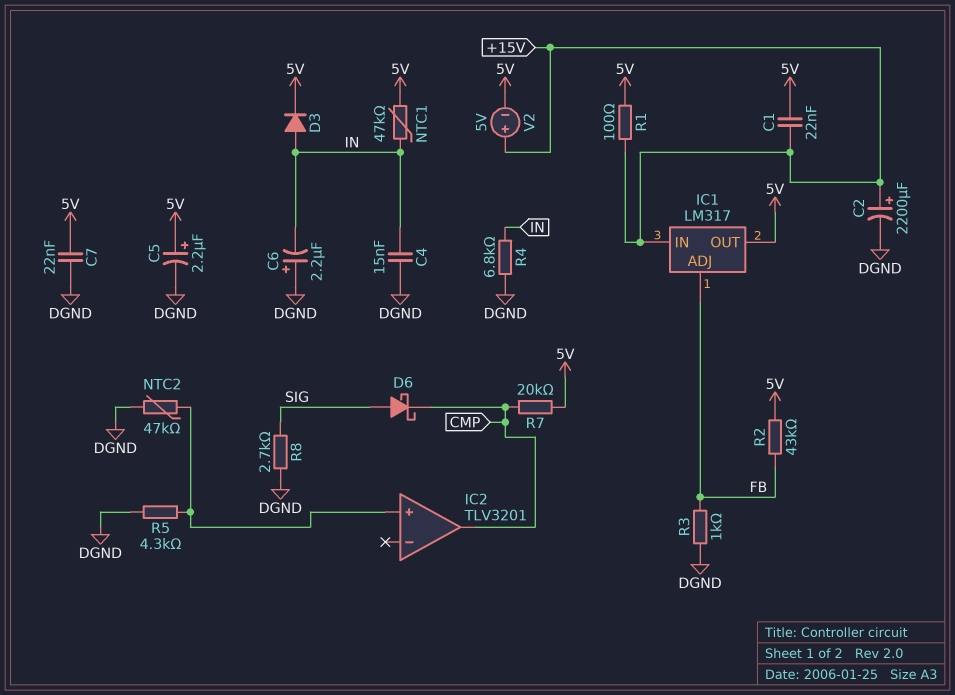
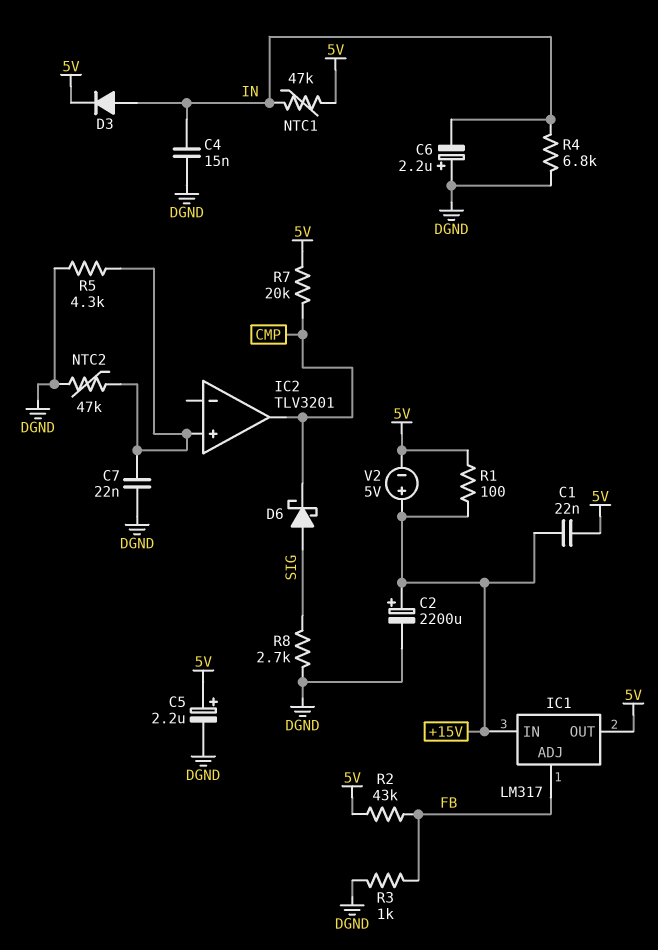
C7: 22nF (5V, DGND) -> 22nF (DGND, IC2/in+)

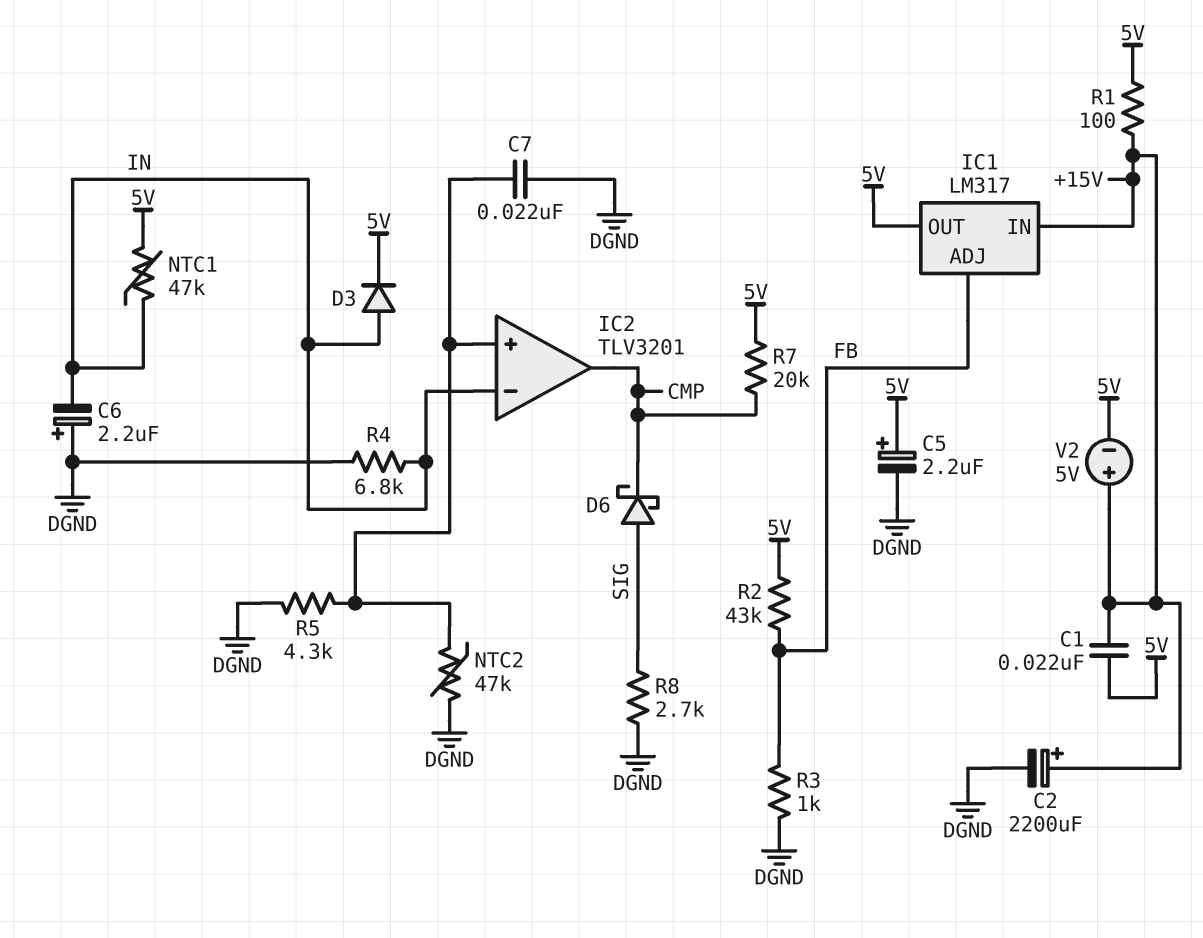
C4: 15nF (DGND, IN) -> none
IC2 pin in-: none -> IN

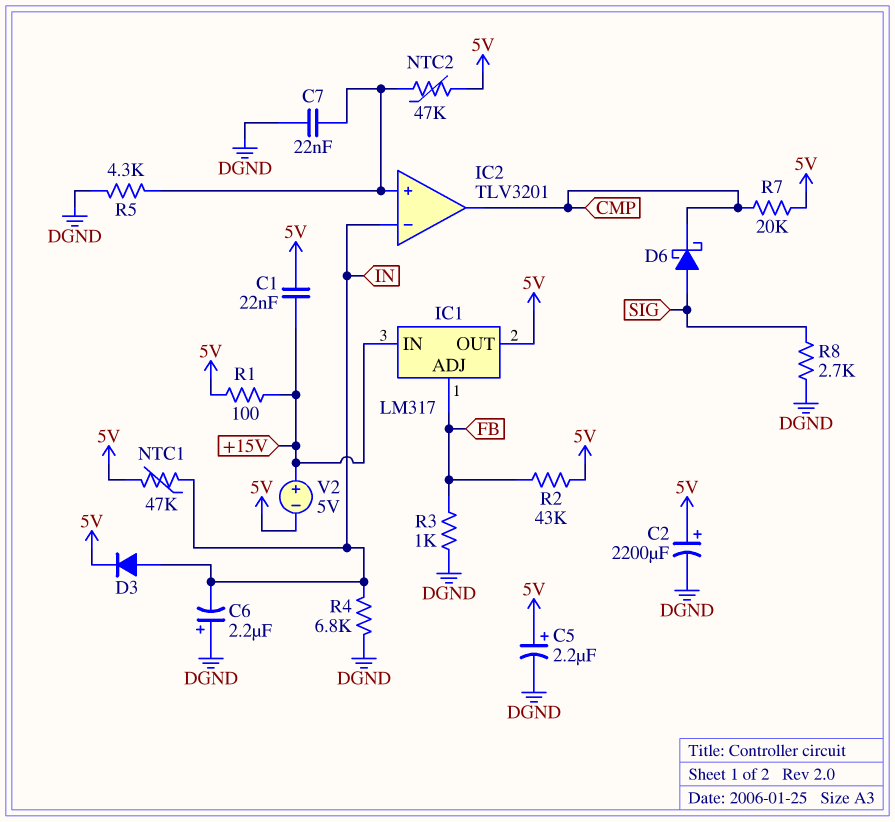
C2: 2200uF (plus +15V, minus DGND) -> 2200uF (plus 5V, minus DGND)
NTC2: 47k (DGND, IC2/in+) -> 47k (5V, IC2/in+)

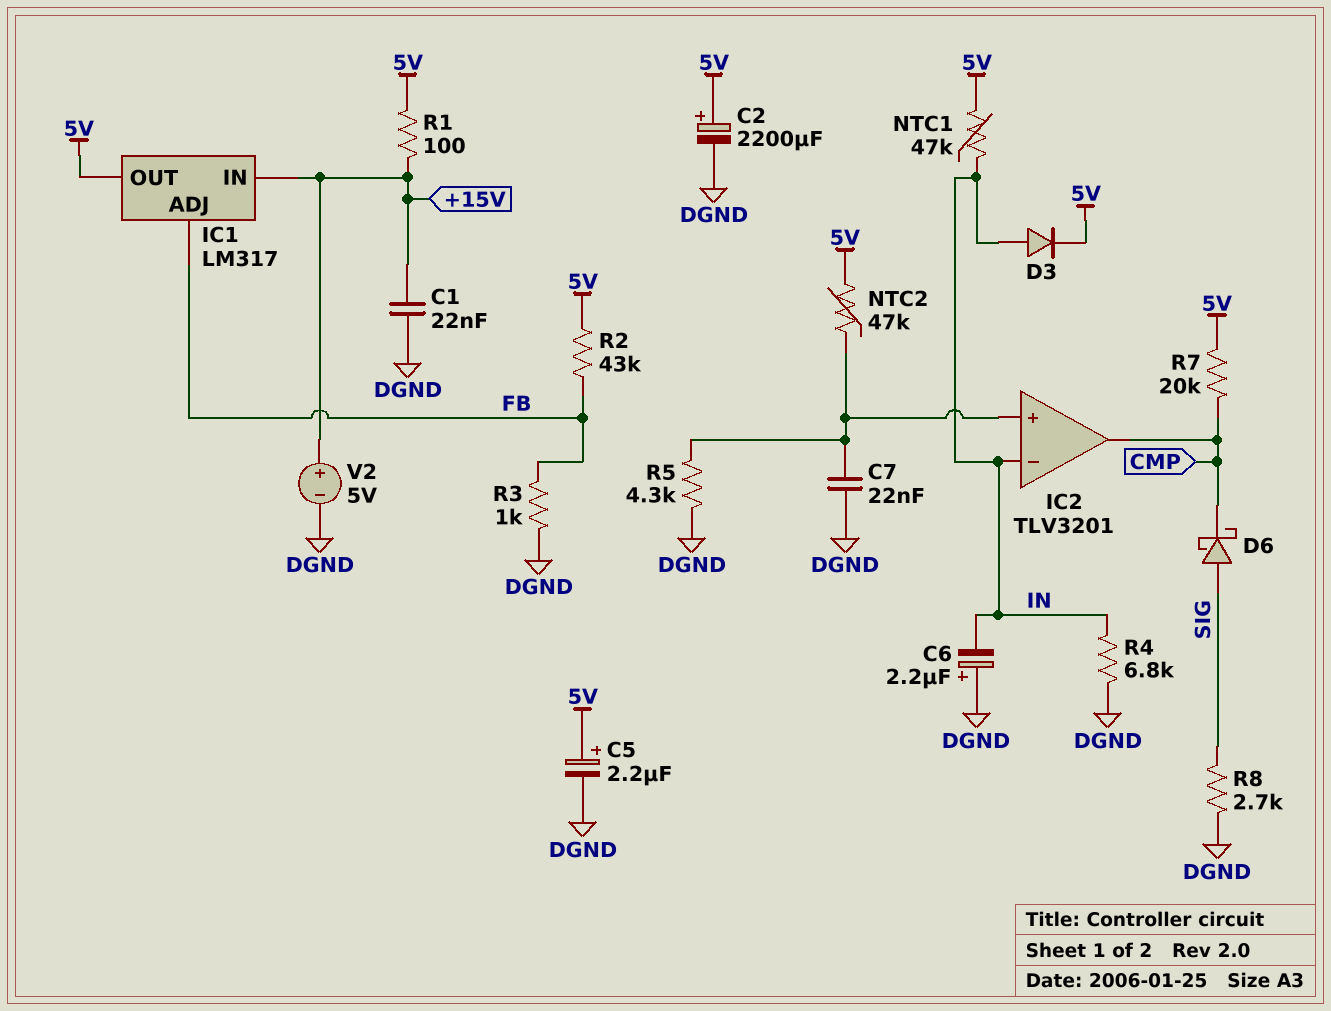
C1: 22nF (+15V, 5V) -> 22nF (+15V, DGND)
V2: 5V (plus +15V, minus 5V) -> 5V (plus +15V, minus DGND)

